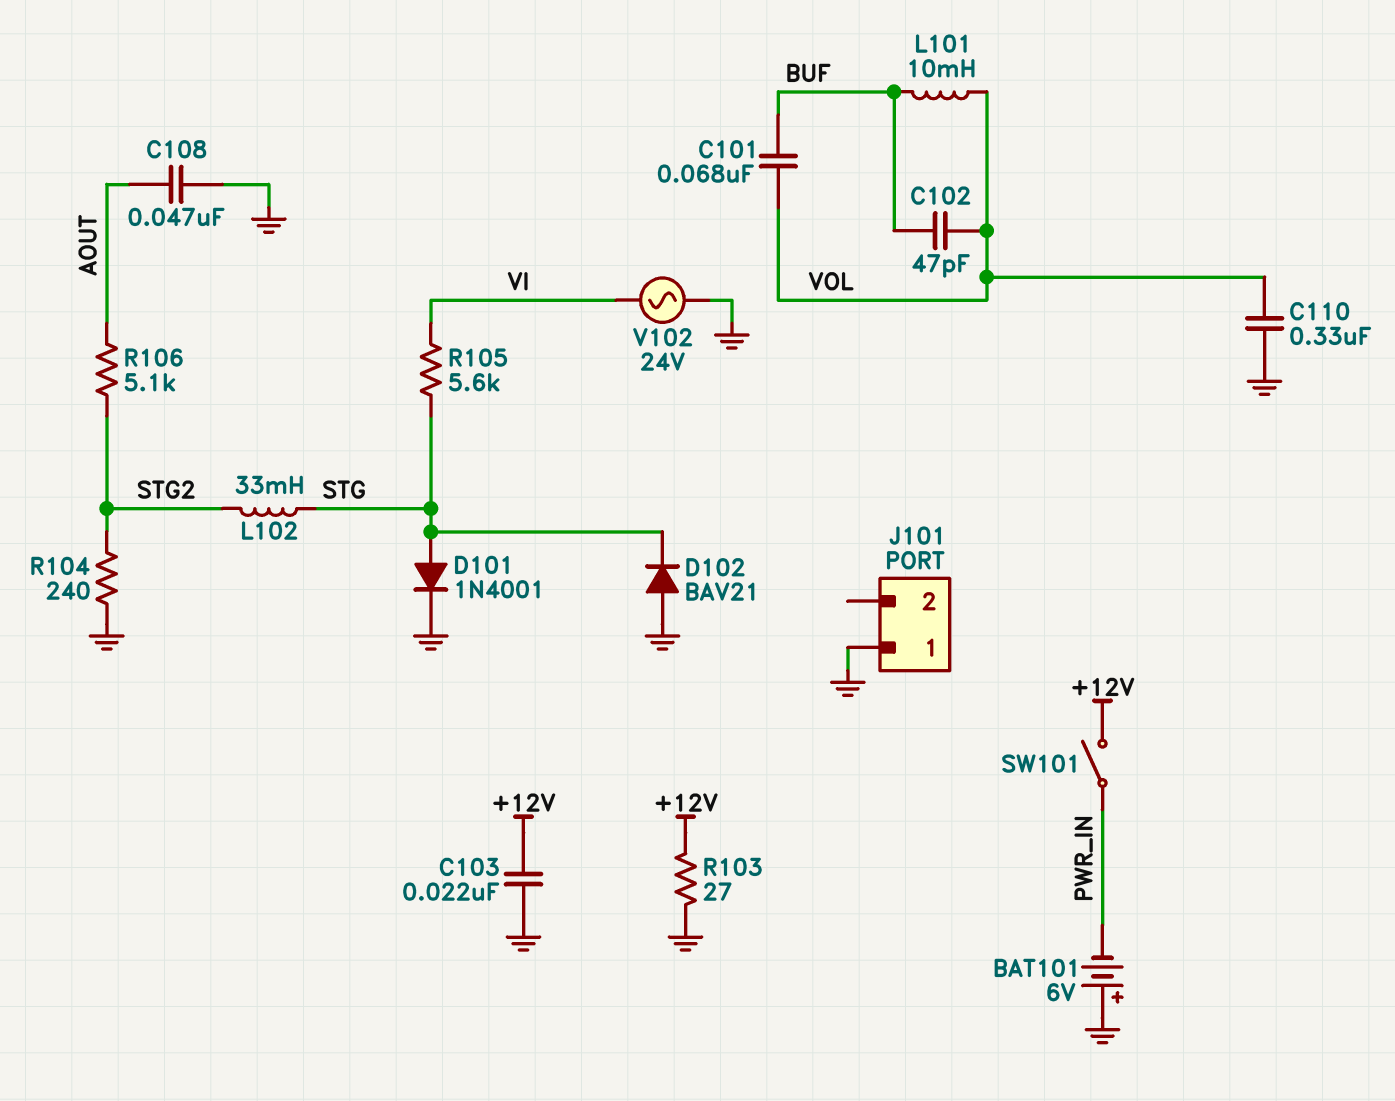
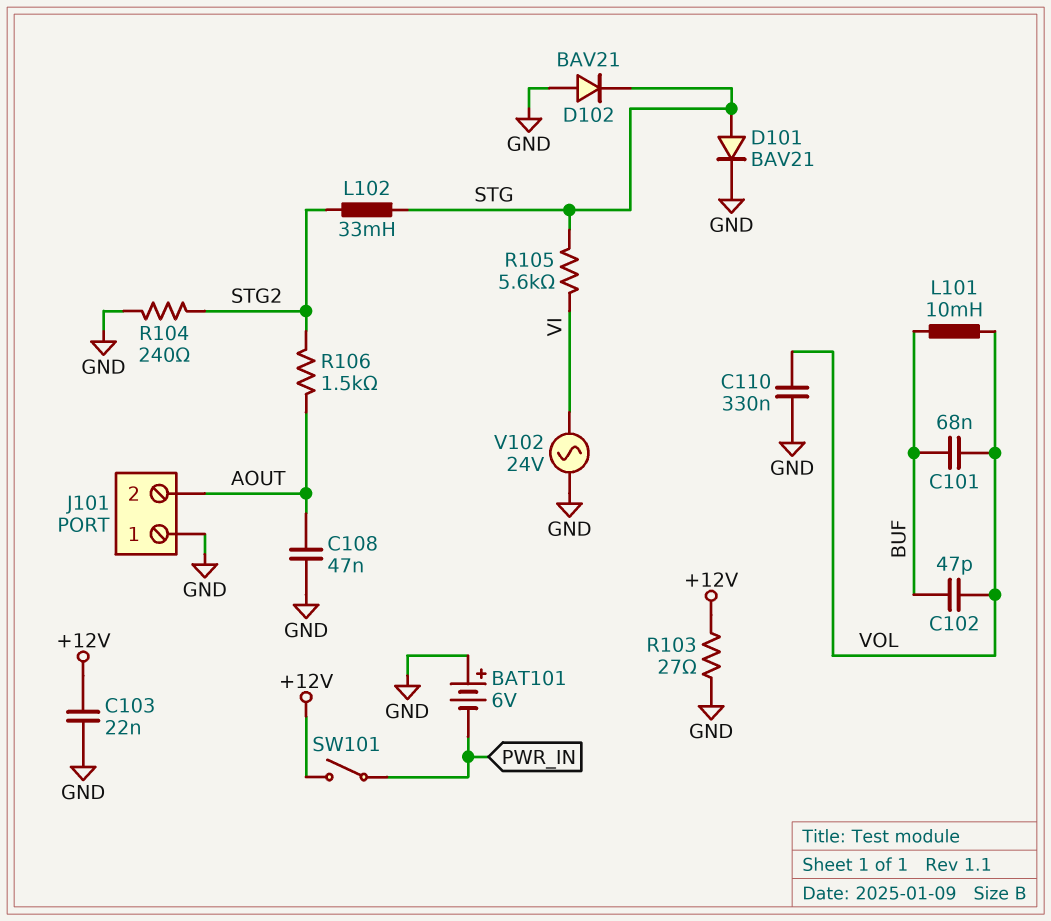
D101: diode 1N4001 (A STG, K GND) -> diode BAV21 (A STG, K GND)
J101 pin 2: none -> AOUT
R106: 5.1k (AOUT, STG2) -> 1.5k (AOUT, STG2)

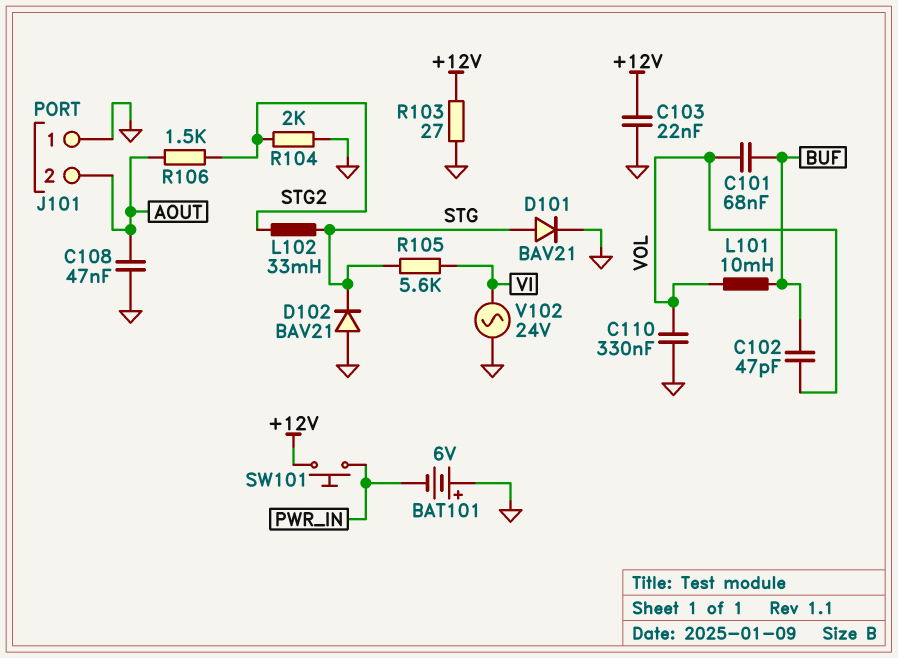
R104: 240 (GND, STG2) -> 2k (GND, STG2)
SW101: switch (+12V, PWR_IN) -> button (+12V, PWR_IN)

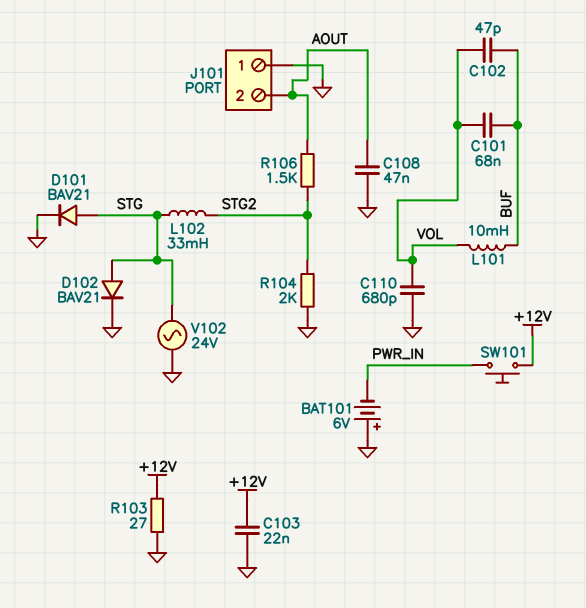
C110: 330nF (GND, VOL) -> 680pF (GND, VOL)
D102: diode BAV21 (A GND, K STG) -> diode BAV21 (A STG, K GND)
R105: 5.6k (STG, VI) -> none
V102: AC 24V (GND, VI) -> AC 24V (GND, STG)

